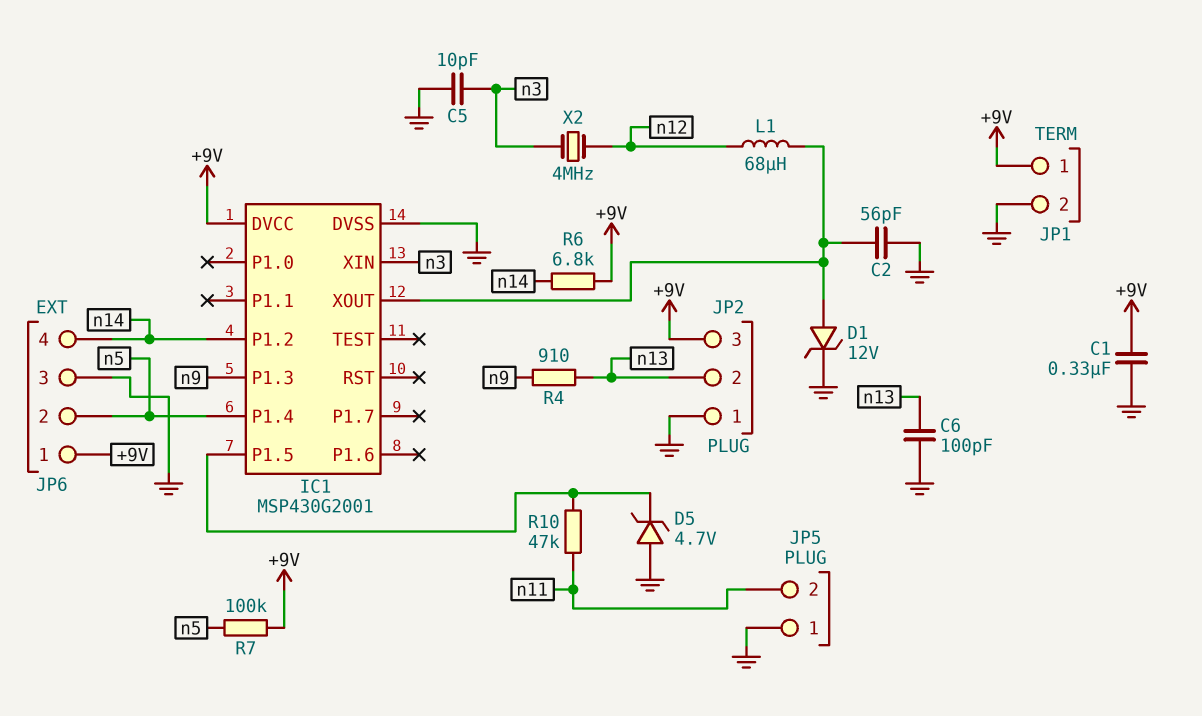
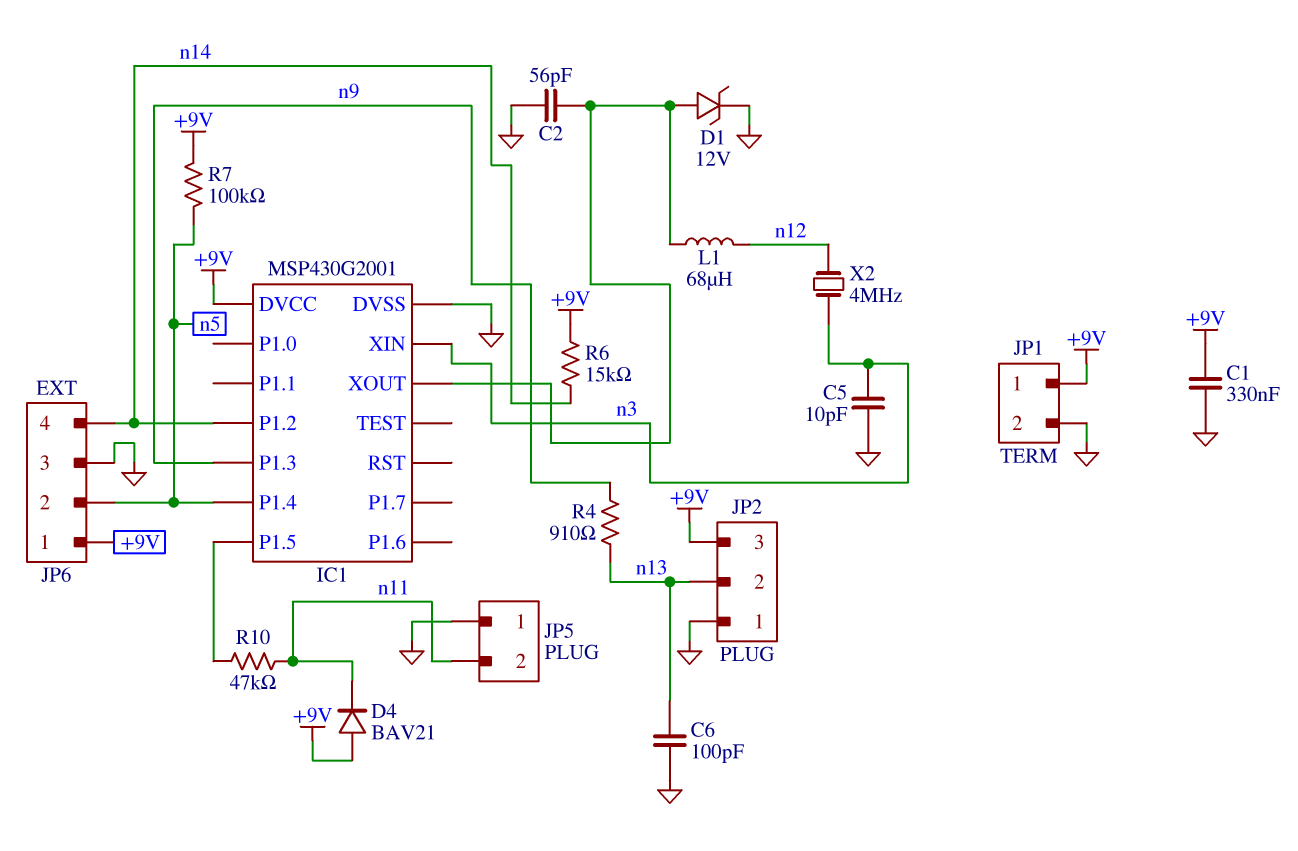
D4: none -> diode BAV21 (A +9V, K n11)
D5: zener 4.7V (A GND, K IC1/P1.5) -> none
R6: 6.8k (+9V, n14) -> 15k (+9V, n14)

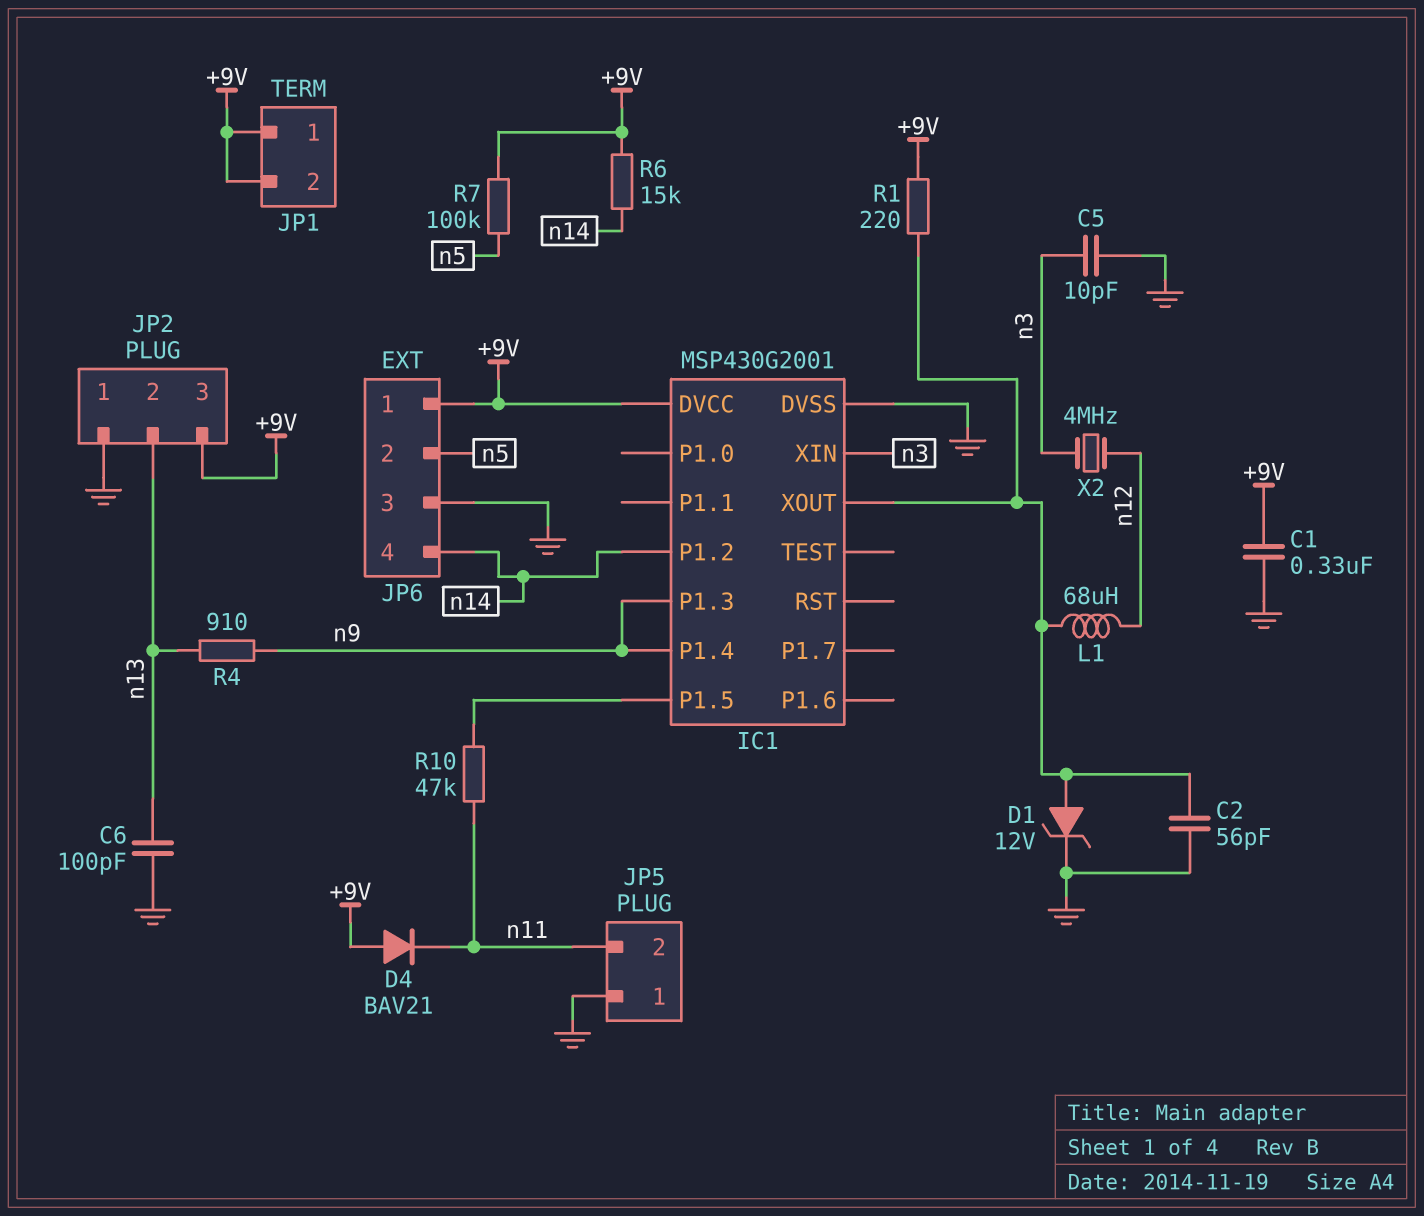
IC1 pin P1.4: n5 -> n9
JP1 pin 2: GND -> +9V
R1: none -> 220 (+9V, IC1/XOUT)

